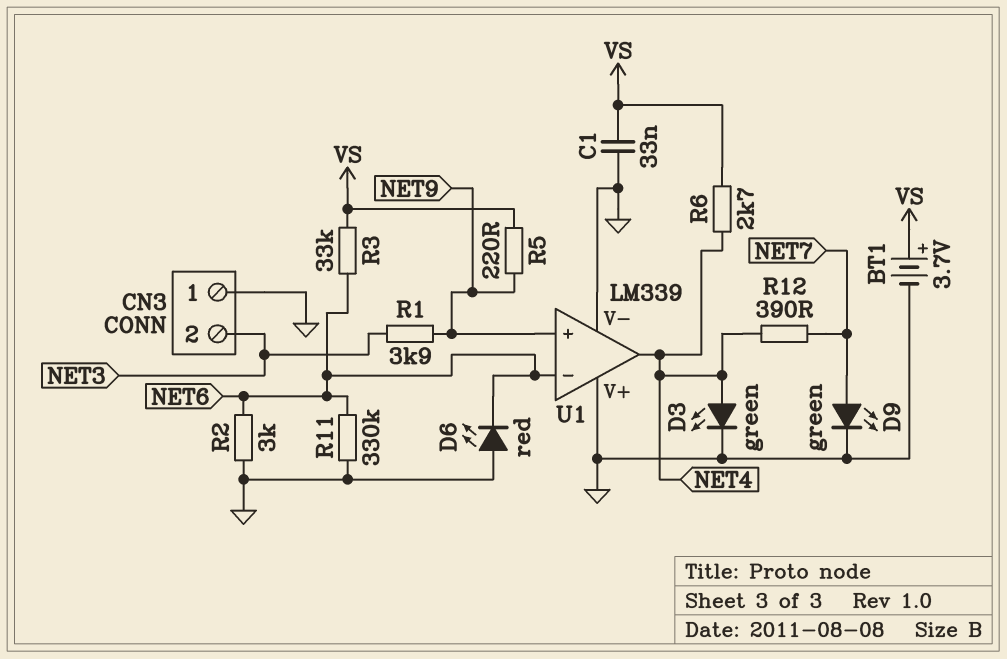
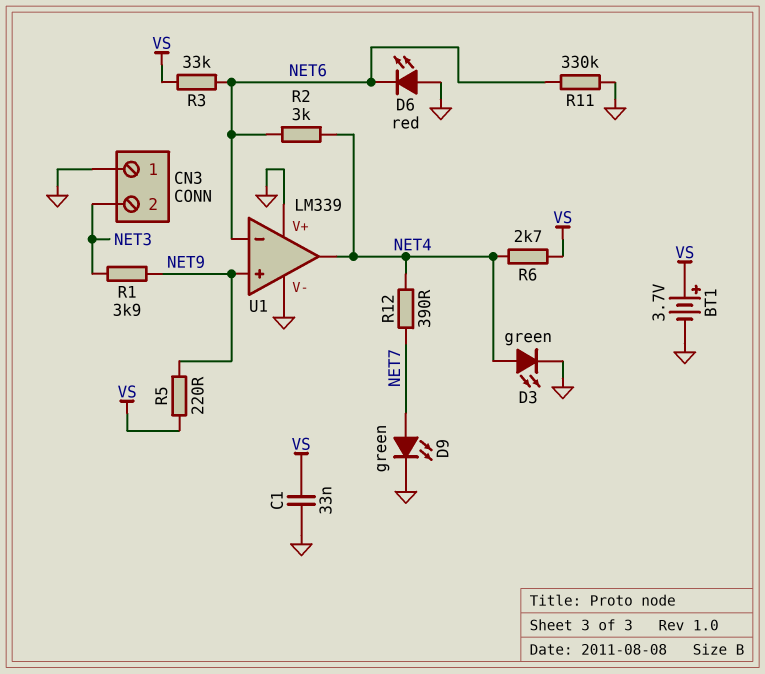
R2: 3k (GND, NET6) -> 3k (NET4, NET6)

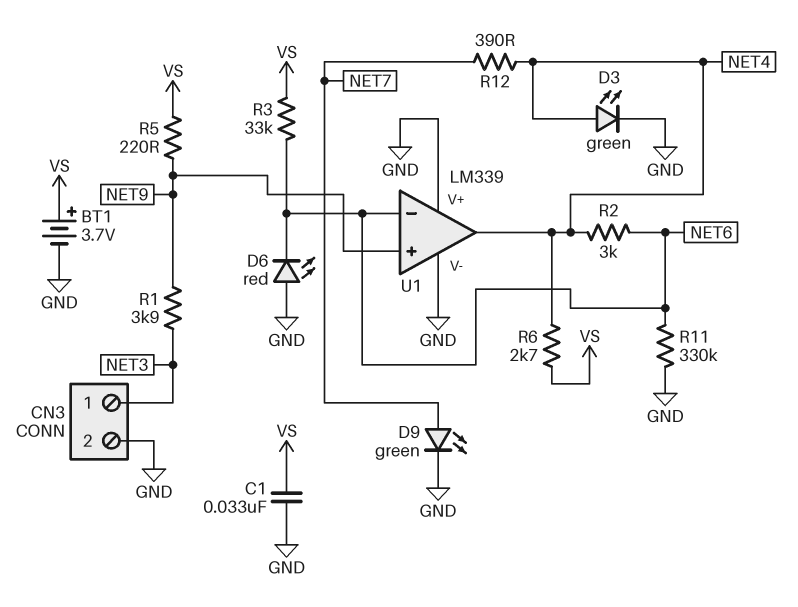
CN3 pin 1: GND -> NET3
CN3 pin 2: NET3 -> GND

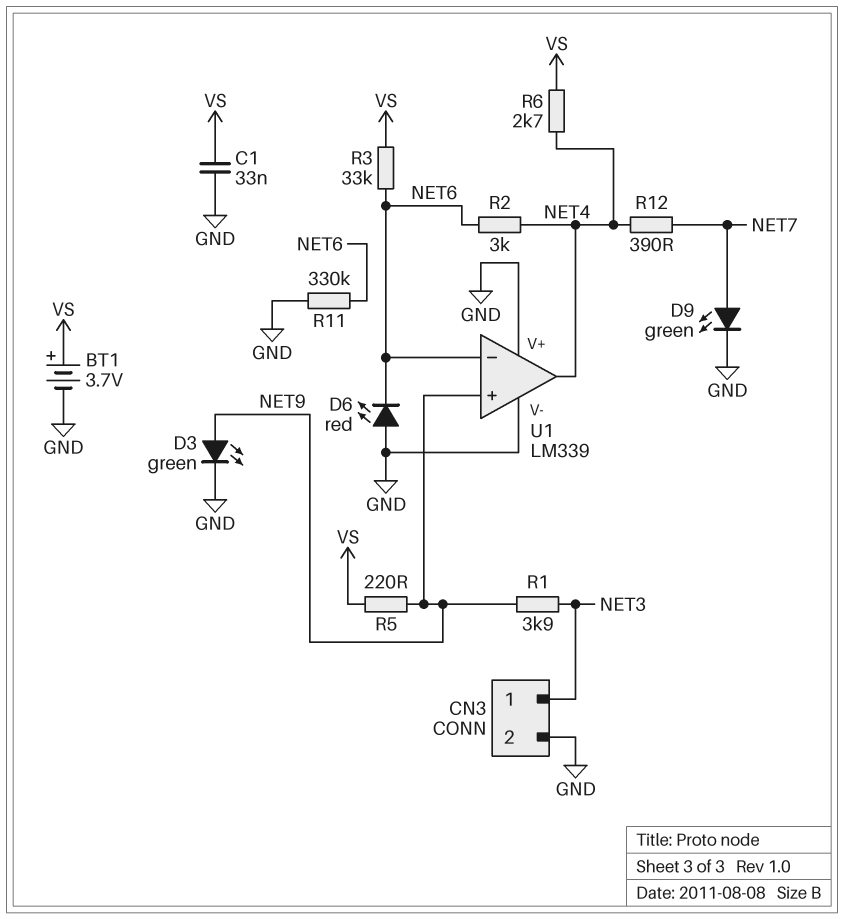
D3: LED green (A NET4, K GND) -> LED green (A NET9, K GND)

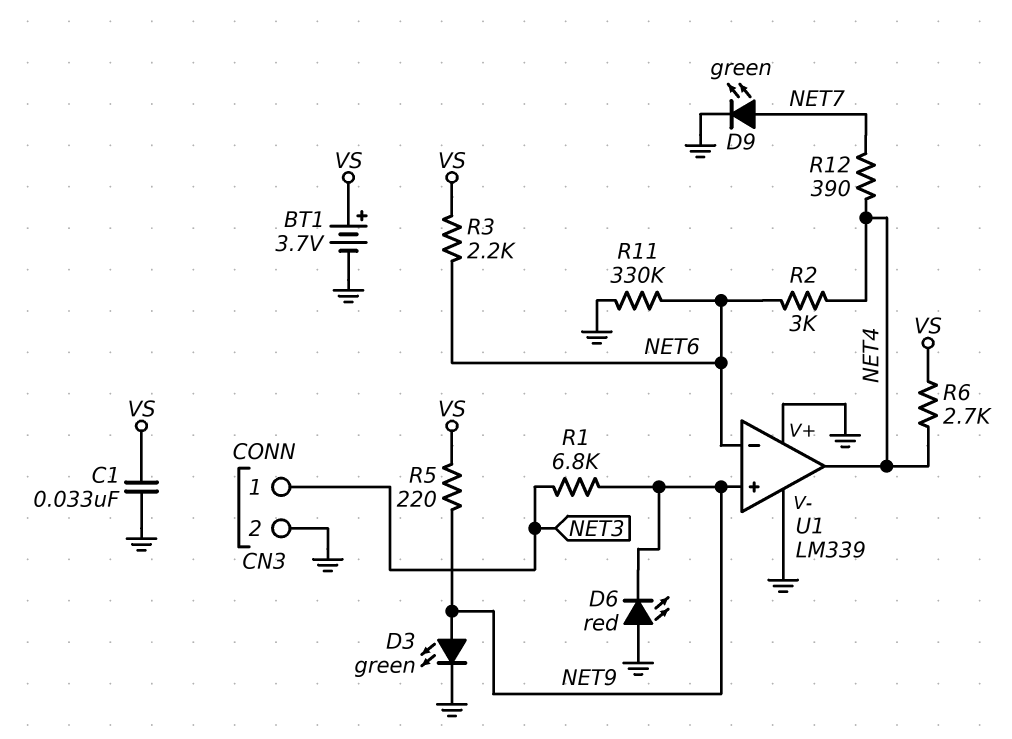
D6: LED red (A GND, K NET6) -> LED red (A GND, K NET9)
R1: 3.9k (NET3, NET9) -> 6.8k (NET3, NET9)
R3: 33k (NET6, VS) -> 2.2k (NET6, VS)

